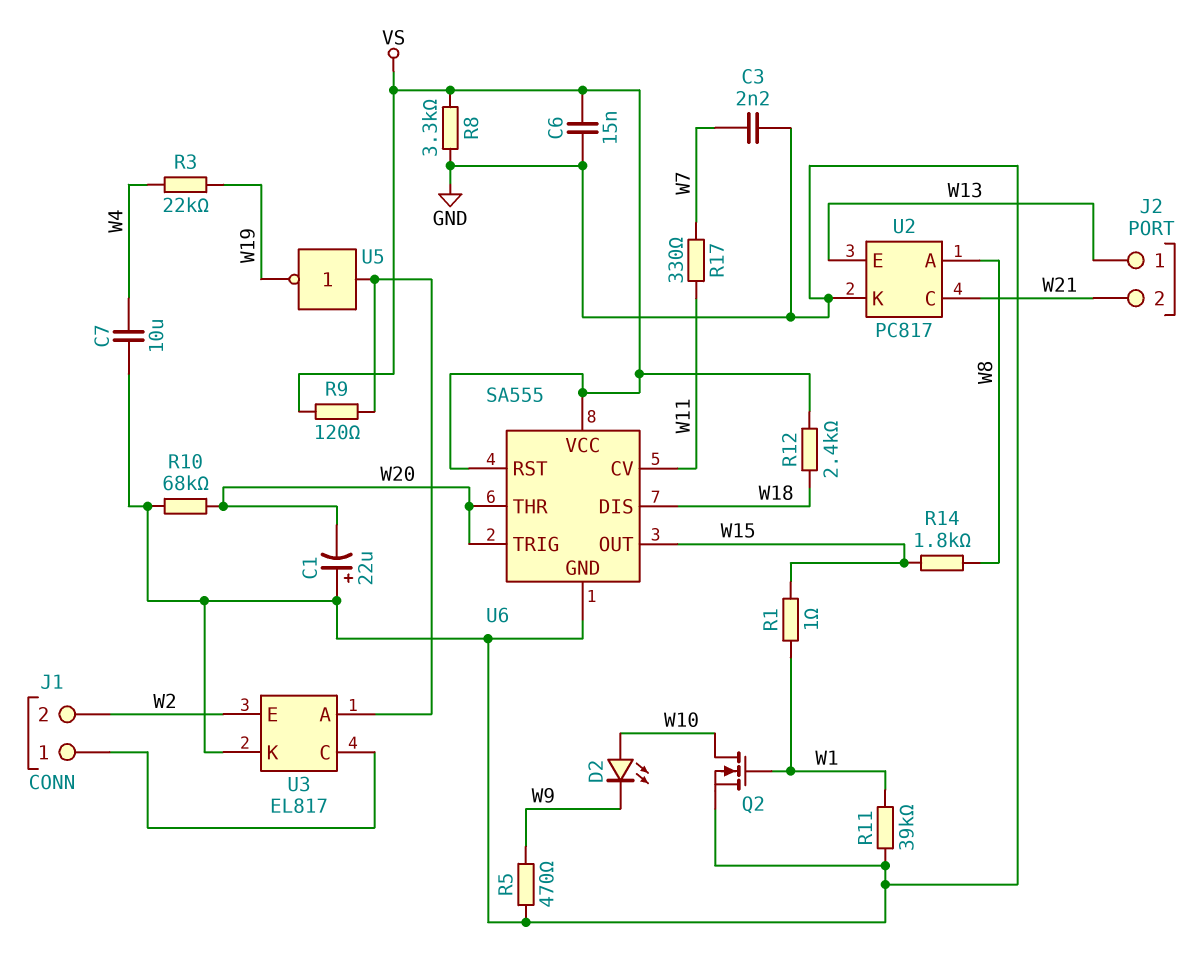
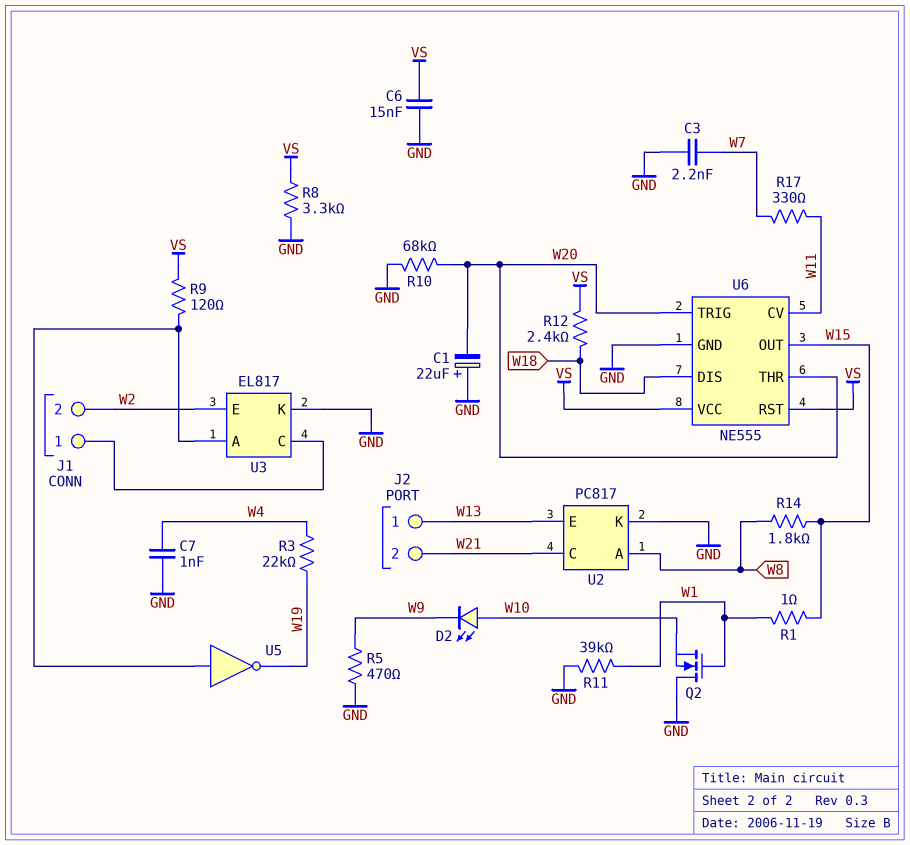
C7: 10uF (GND, W4) -> 1nF (GND, W4)
Q2: NMOS (G W1, D W10, S GND) -> NMOS (G W1, D GND, S W10)
U6: SA555 -> NE555

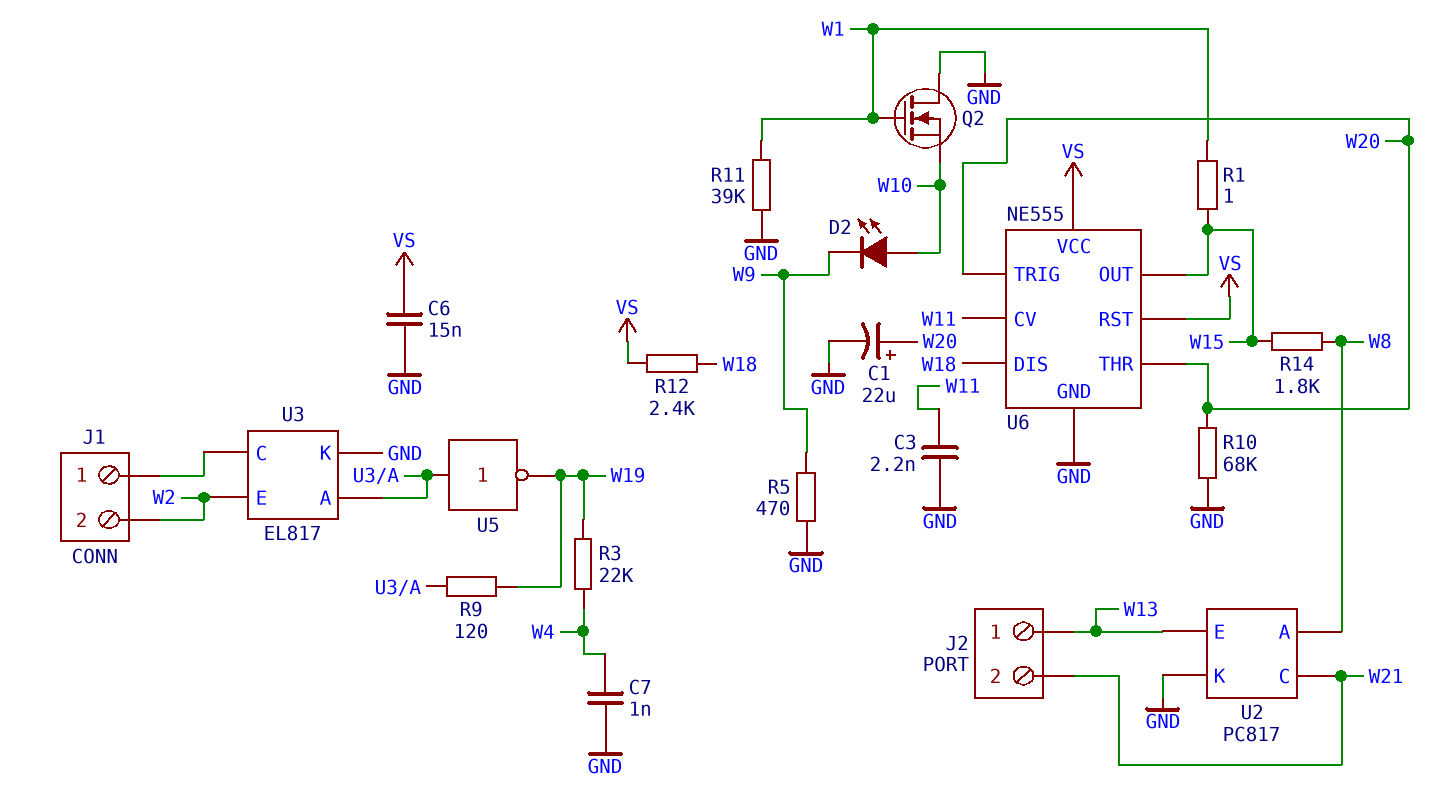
C1: 22uF (plus GND, minus W20) -> 22uF (plus W20, minus GND)
C3: 2.2nF (GND, W7) -> 2.2nF (GND, W11)
R8: 3.3k (GND, VS) -> none
R9: 120 (U3/A, VS) -> 120 (U3/A, W19)
R17: 330 (W7, W11) -> none

